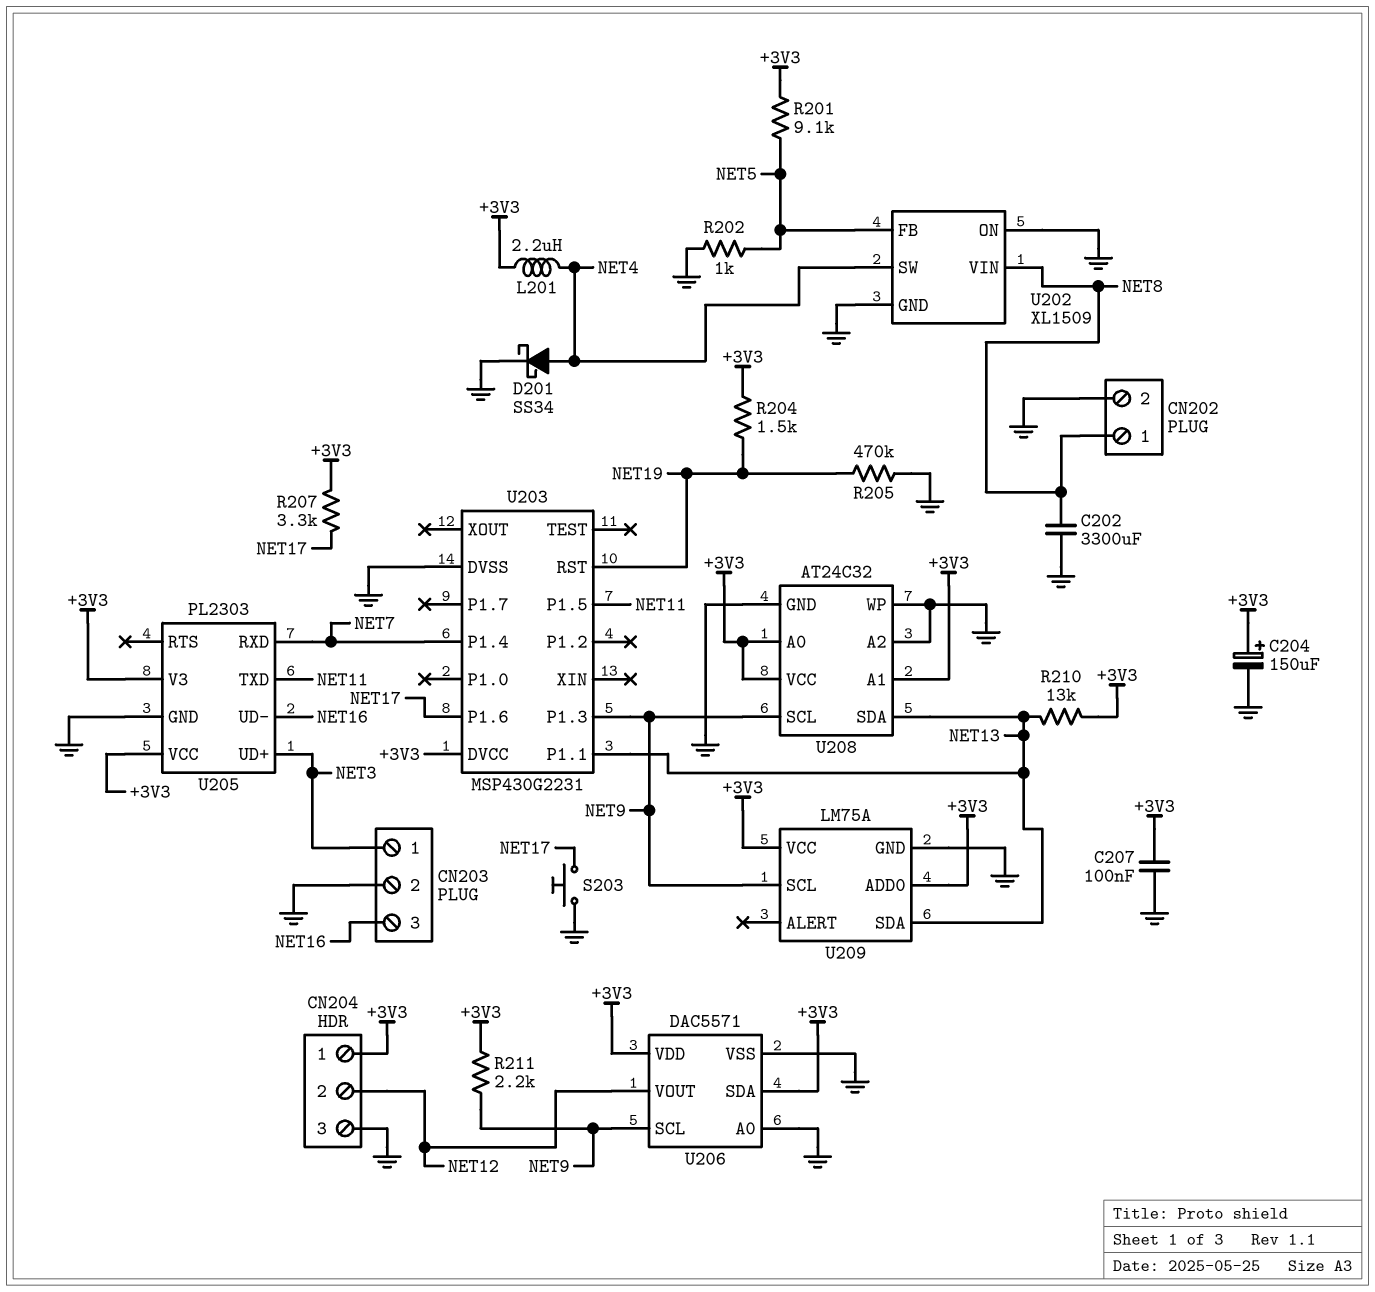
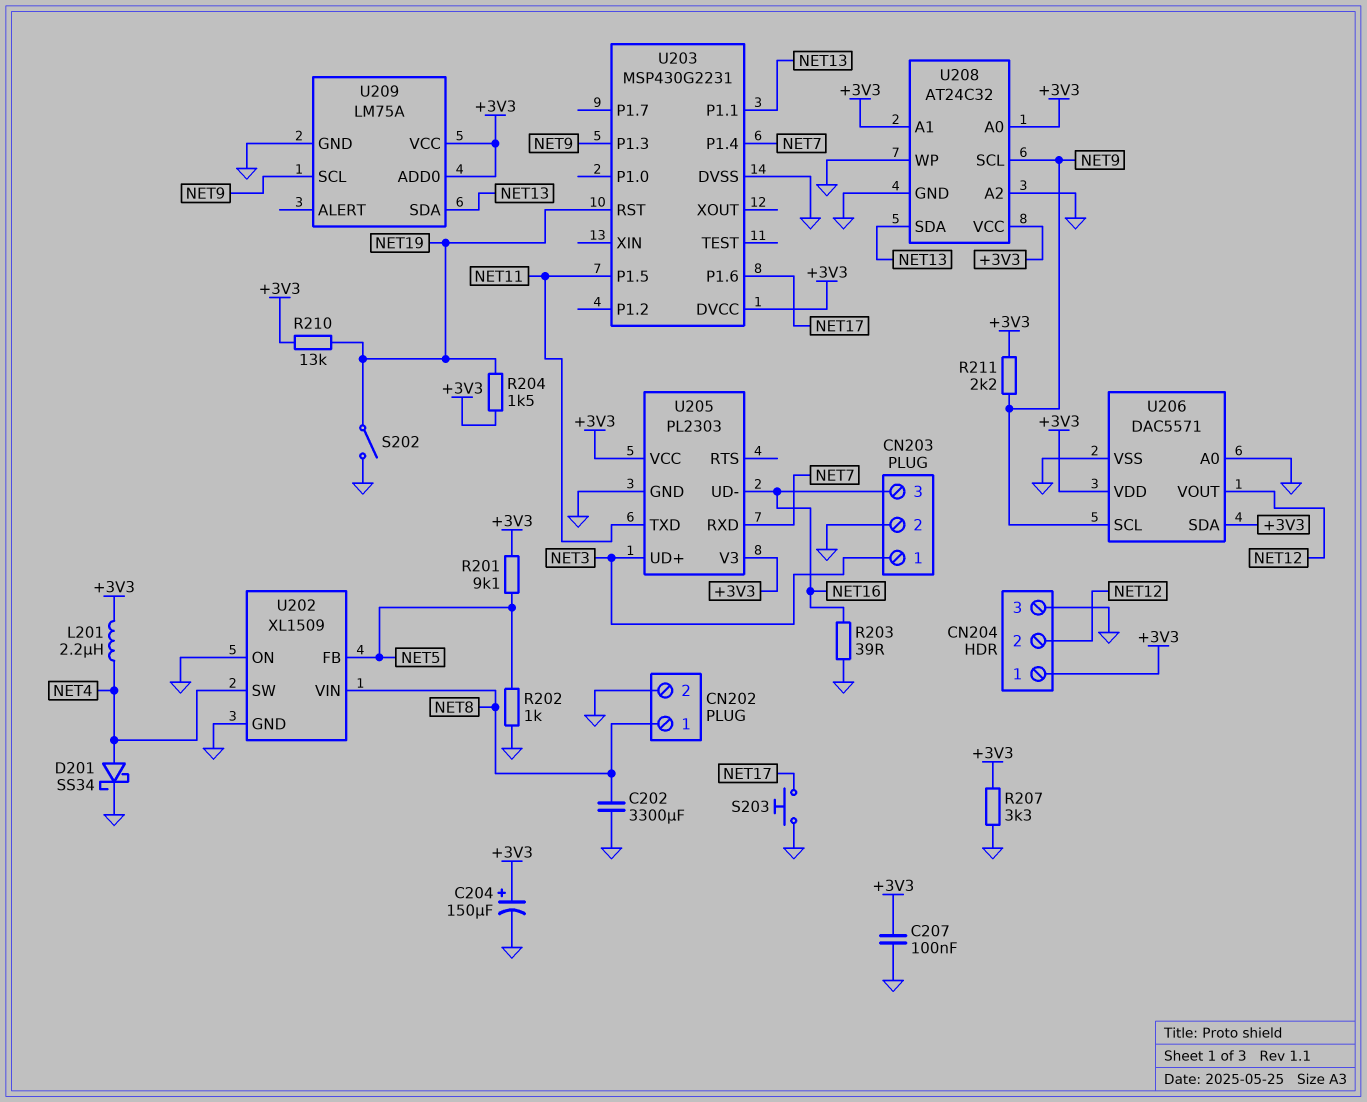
R203: none -> 39 (GND, NET16)
R205: 470k (GND, NET19) -> none
R207: 3.3k (+3V3, NET17) -> 3.3k (+3V3, GND)
R210: 13k (+3V3, NET13) -> 13k (+3V3, NET19)
S202: none -> switch (GND, NET19)

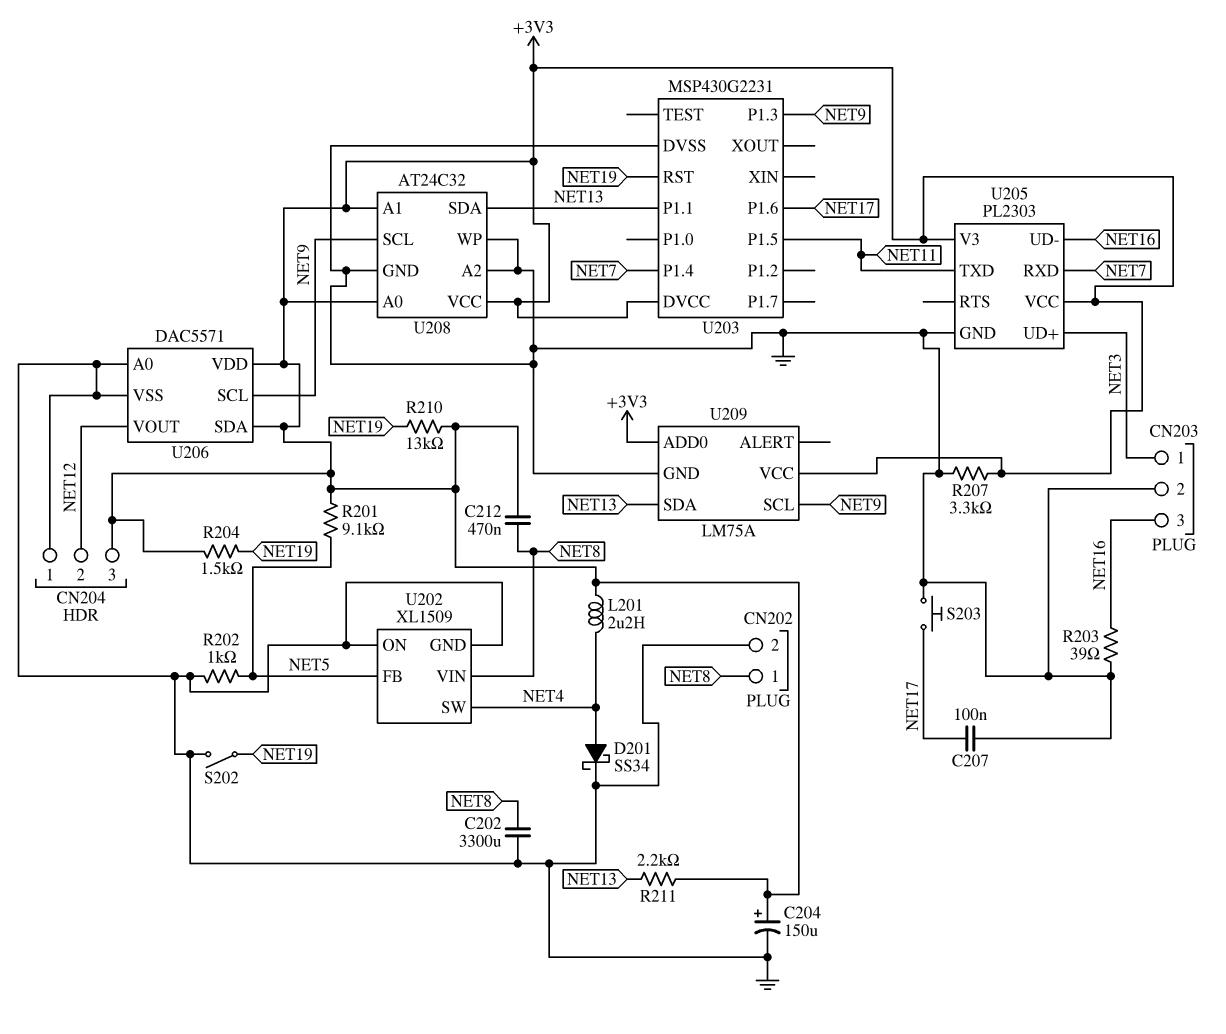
C207: 100nF (+3V3, GND) -> 100nF (GND, NET17)
C212: none -> 470nF (+3V3, NET8)
CN204 pin 1: +3V3 -> GND
CN204 pin 3: GND -> +3V3
R211: 2.2k (+3V3, NET9) -> 2.2k (+3V3, NET13)

